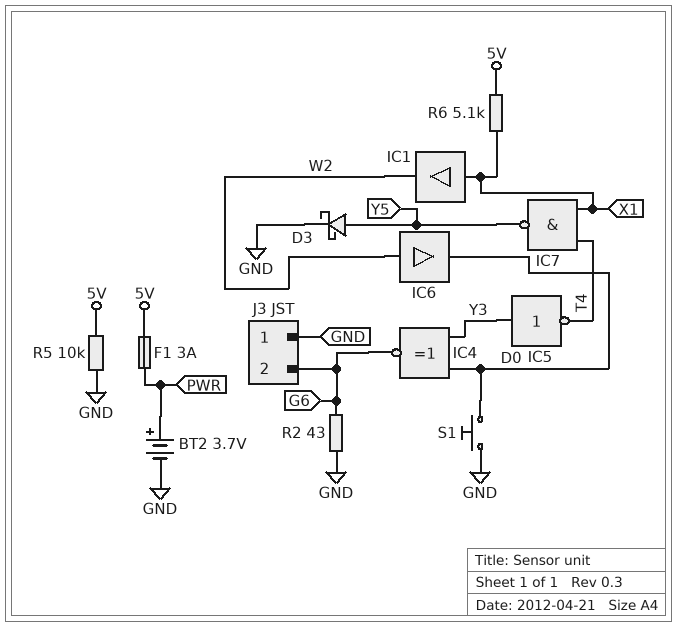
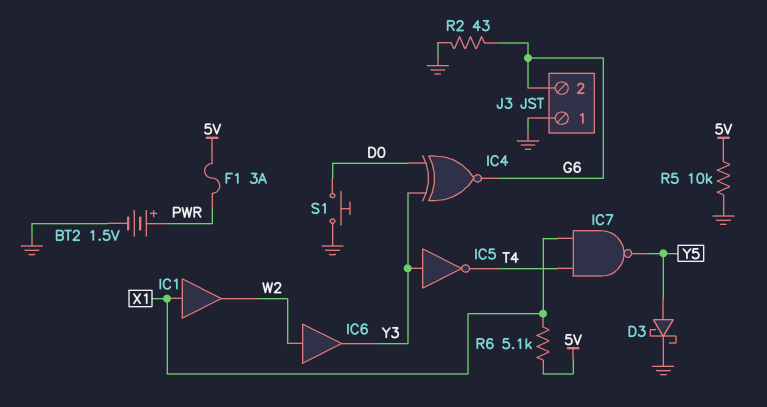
BT2: 3.7V (plus PWR, minus GND) -> 1.5V (plus PWR, minus GND)
IC6: buffer (in W2, out D0) -> buffer (in W2, out Y3)

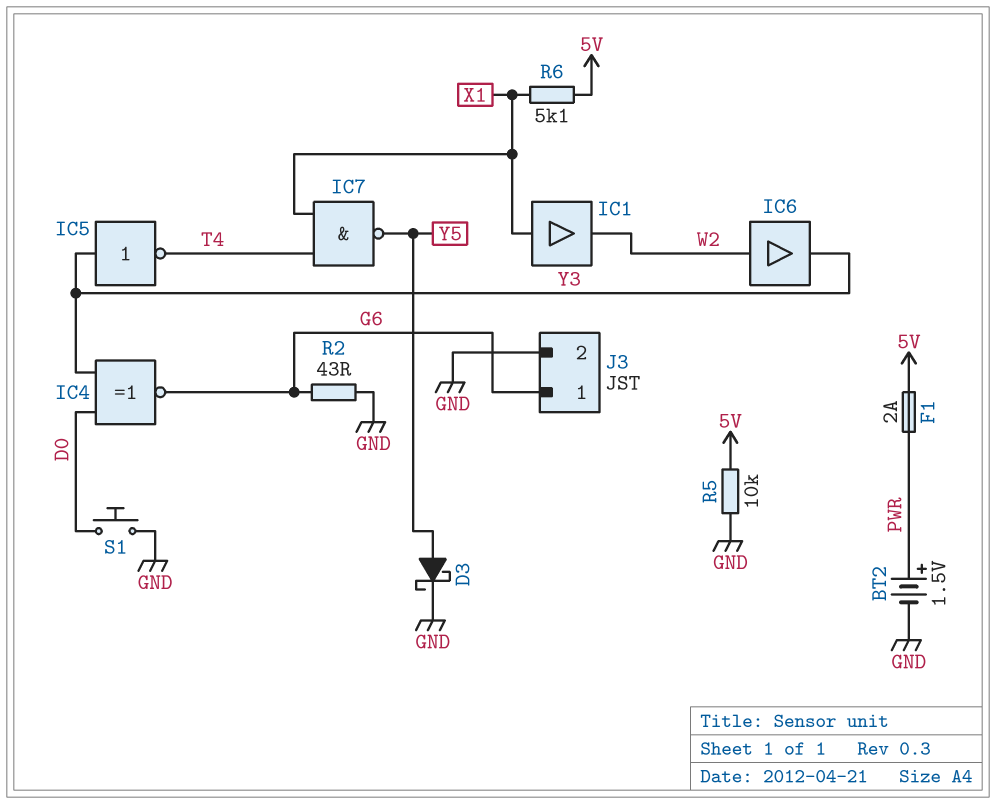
F1: 3A (5V, PWR) -> 2A (5V, PWR)
J3 pin 1: GND -> G6
J3 pin 2: G6 -> GND

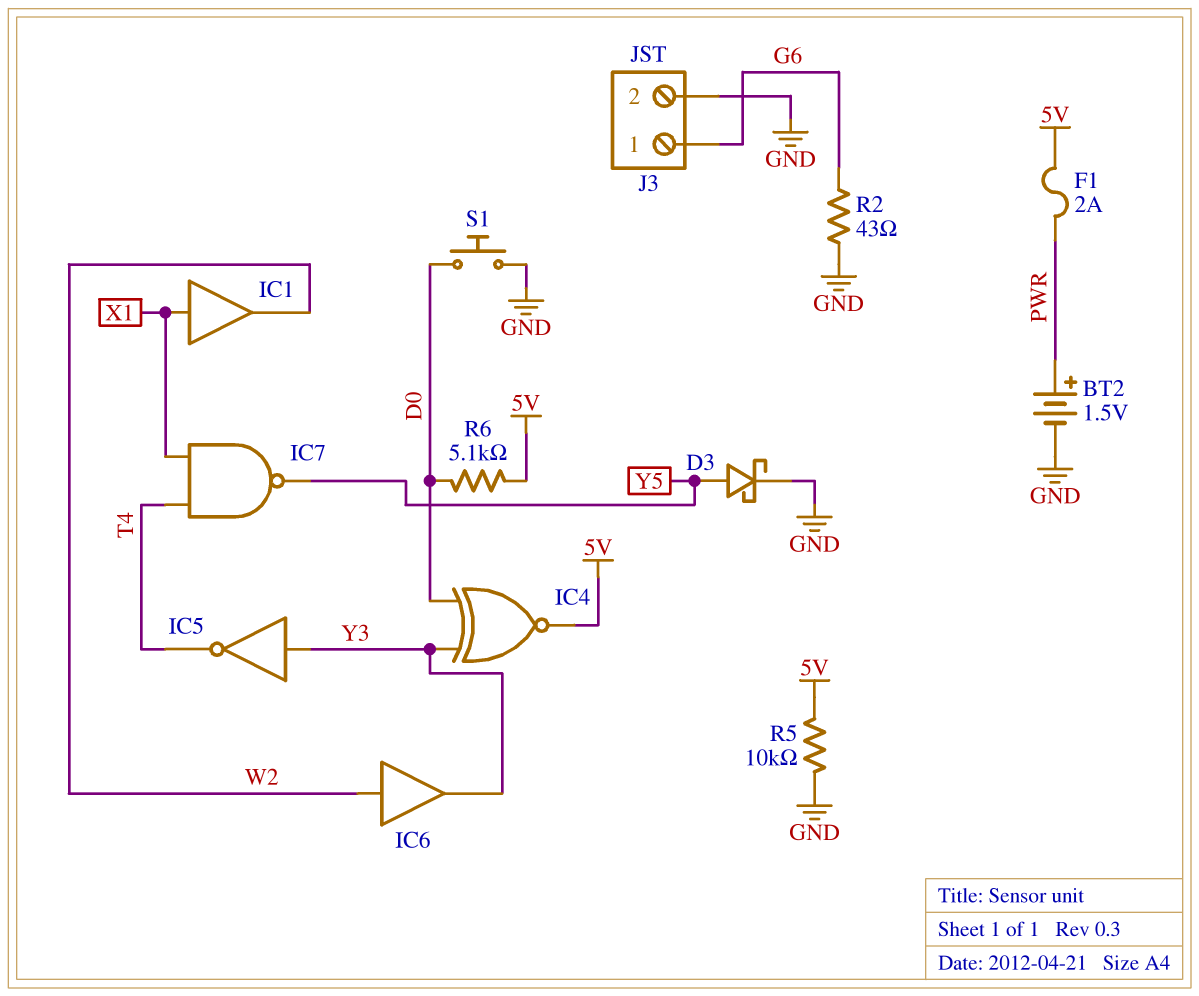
IC4: XNOR (in D0, in Y3, out G6) -> XNOR (in D0, in Y3, out 5V)
R6: 5.1k (5V, X1) -> 5.1k (5V, D0)

